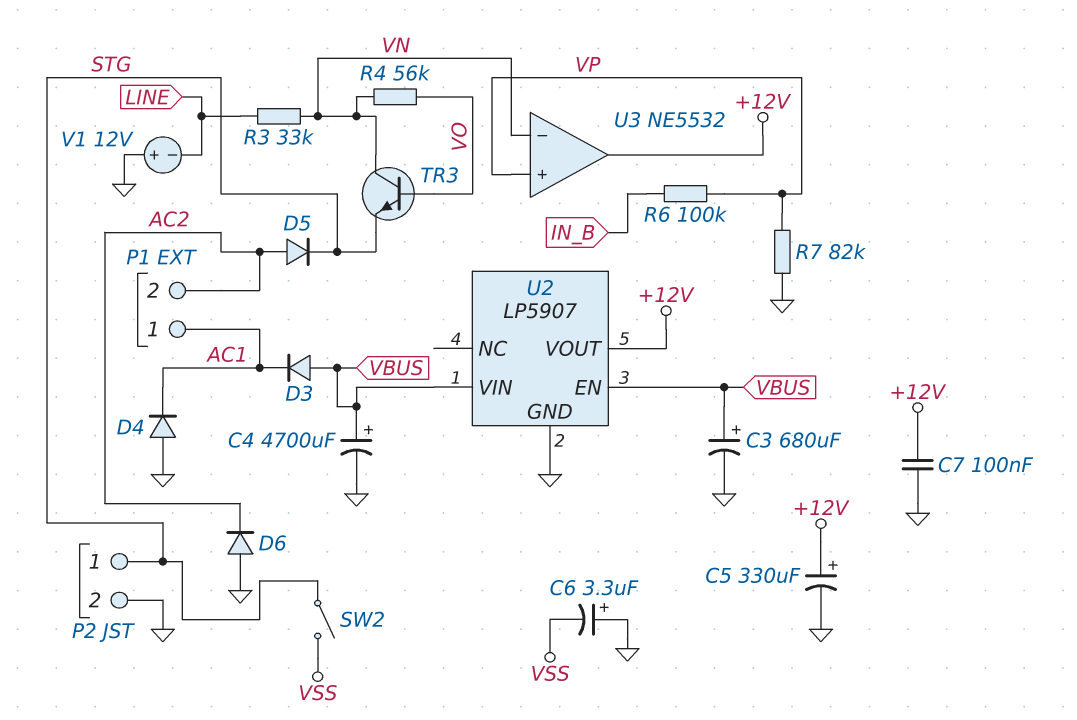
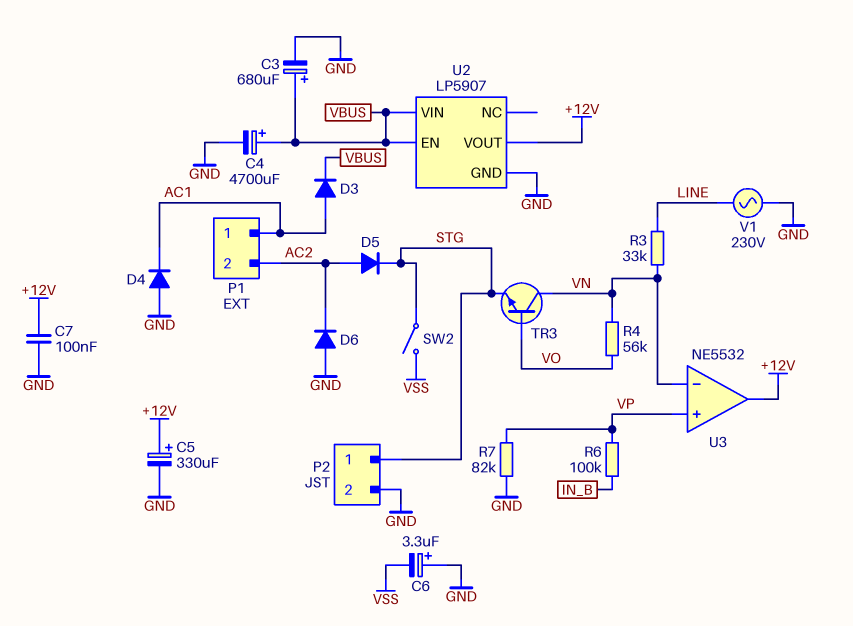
D3: diode (A VBUS, K AC1) -> diode (A AC1, K VBUS)
V1: 12V (plus GND, minus LINE) -> AC 230V (GND, LINE)

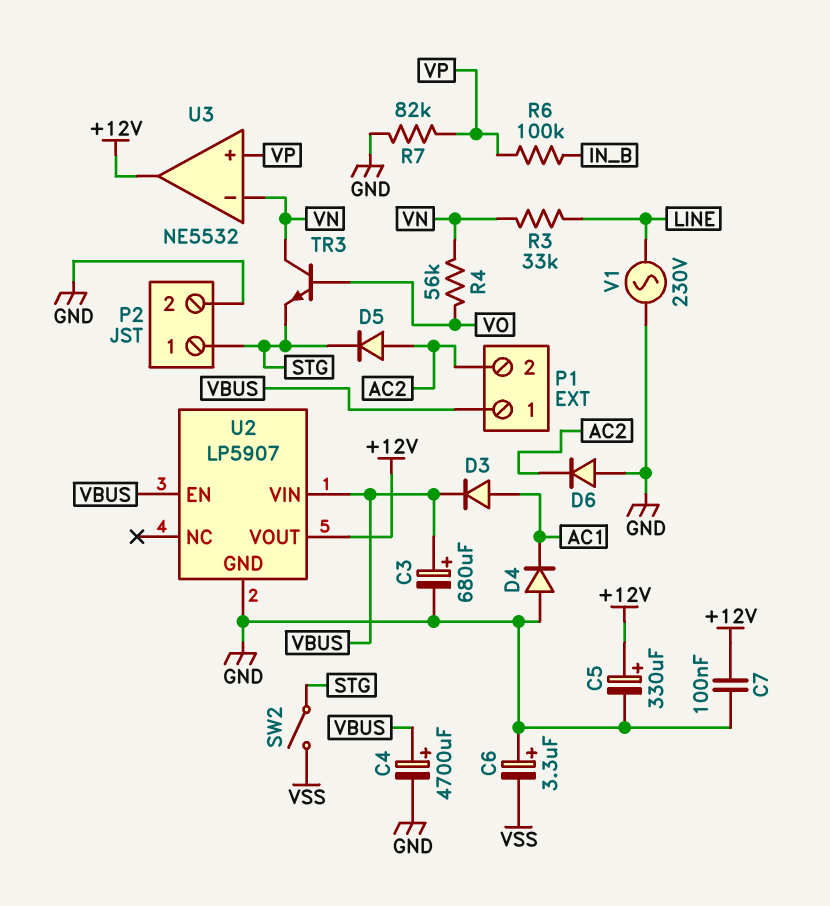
P1 pin 1: AC1 -> VBUS

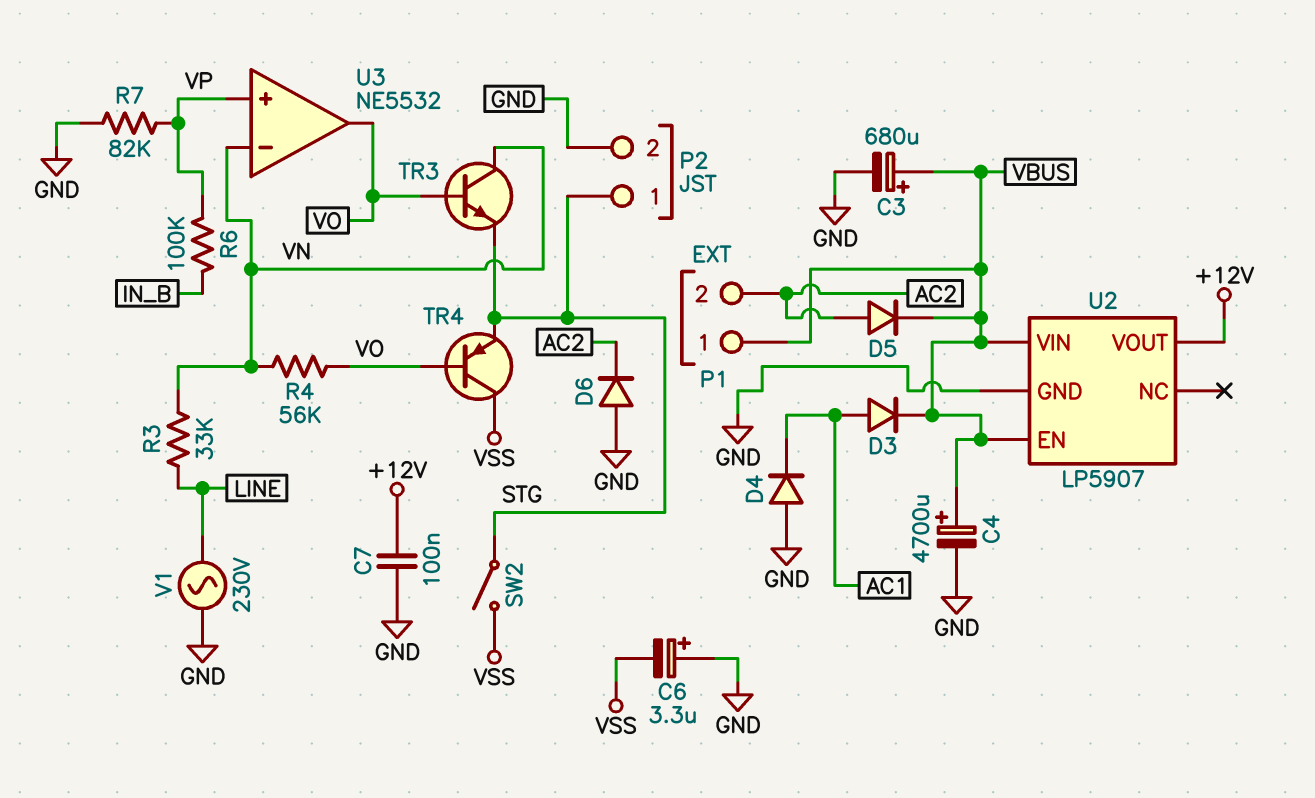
C5: 330uF (plus +12V, minus GND) -> none
D5: diode (A AC2, K STG) -> diode (A AC2, K VBUS)
TR4: none -> PNP (B VO, C VSS, E STG)
U3 pin out: +12V -> VO

